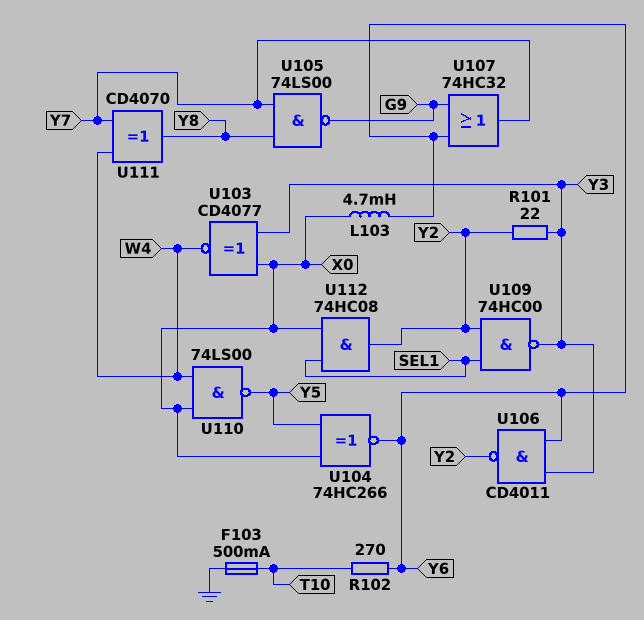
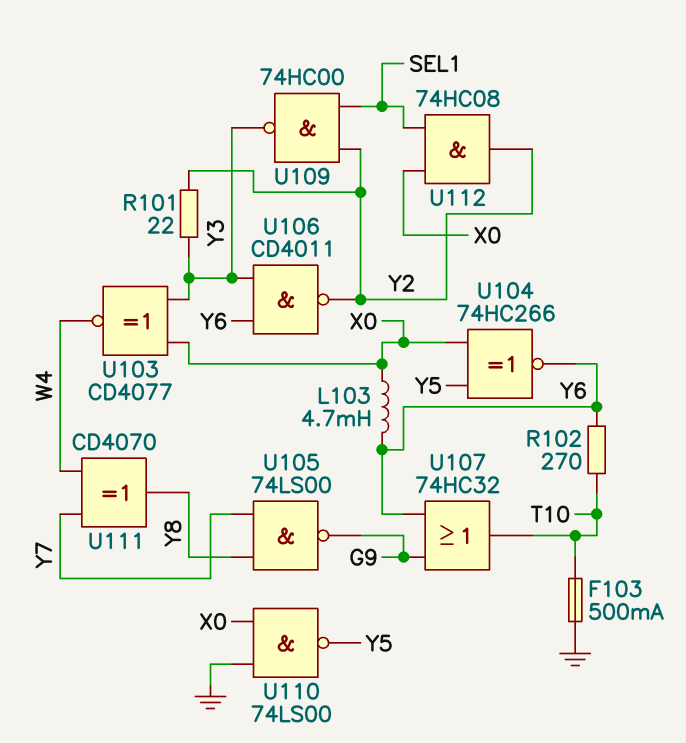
U107: OR 74HC32 (in G9, in Y6, out Y7) -> OR 74HC32 (in G9, in Y6, out T10)
U110: NAND 74LS00 (in W4, in X0, out Y5) -> NAND 74LS00 (in GND, in X0, out Y5)

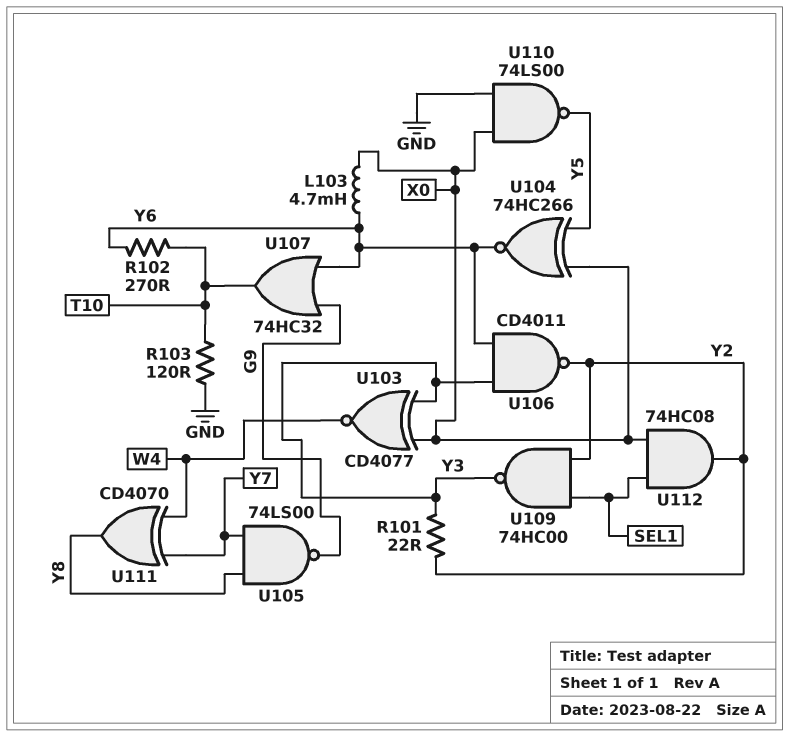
F103: 500mA (GND, T10) -> none
R103: none -> 120 (GND, T10)

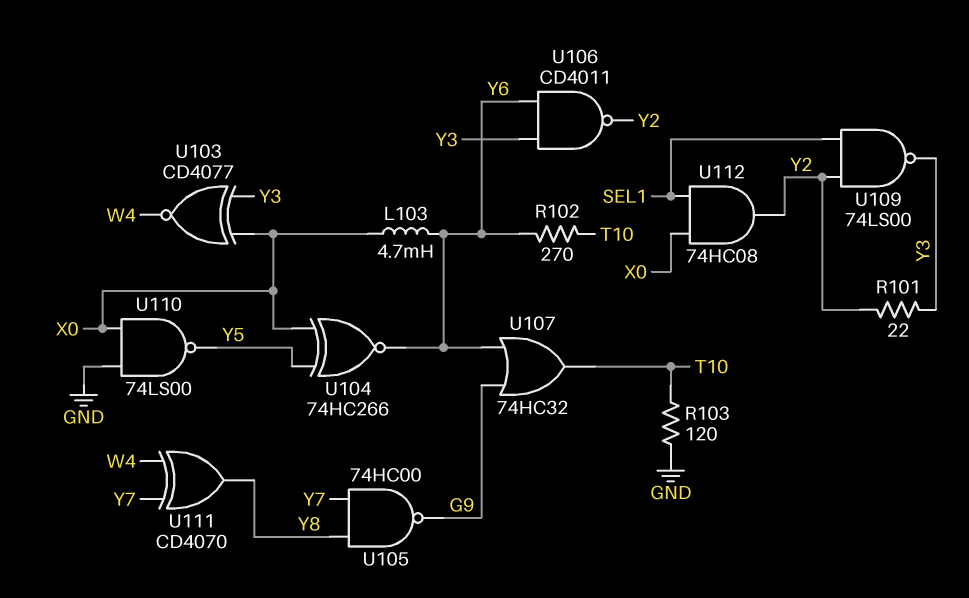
U105: NAND 74LS00 (in Y7, in Y8, out G9) -> NAND 74HC00 (in Y7, in Y8, out G9)
U109: NAND 74HC00 (in SEL1, in Y2, out Y3) -> NAND 74LS00 (in SEL1, in Y2, out Y3)

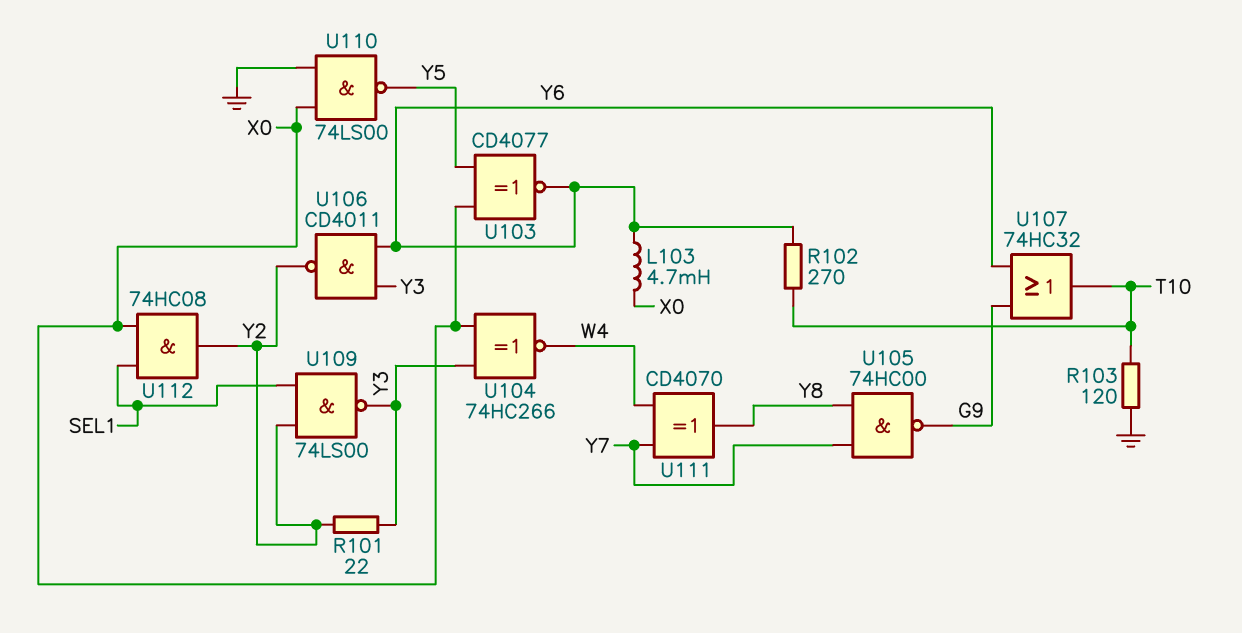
U103: XNOR CD4077 (in X0, in Y3, out W4) -> XNOR CD4077 (in X0, in Y5, out Y6)
U104: XNOR 74HC266 (in X0, in Y5, out Y6) -> XNOR 74HC266 (in X0, in Y3, out W4)

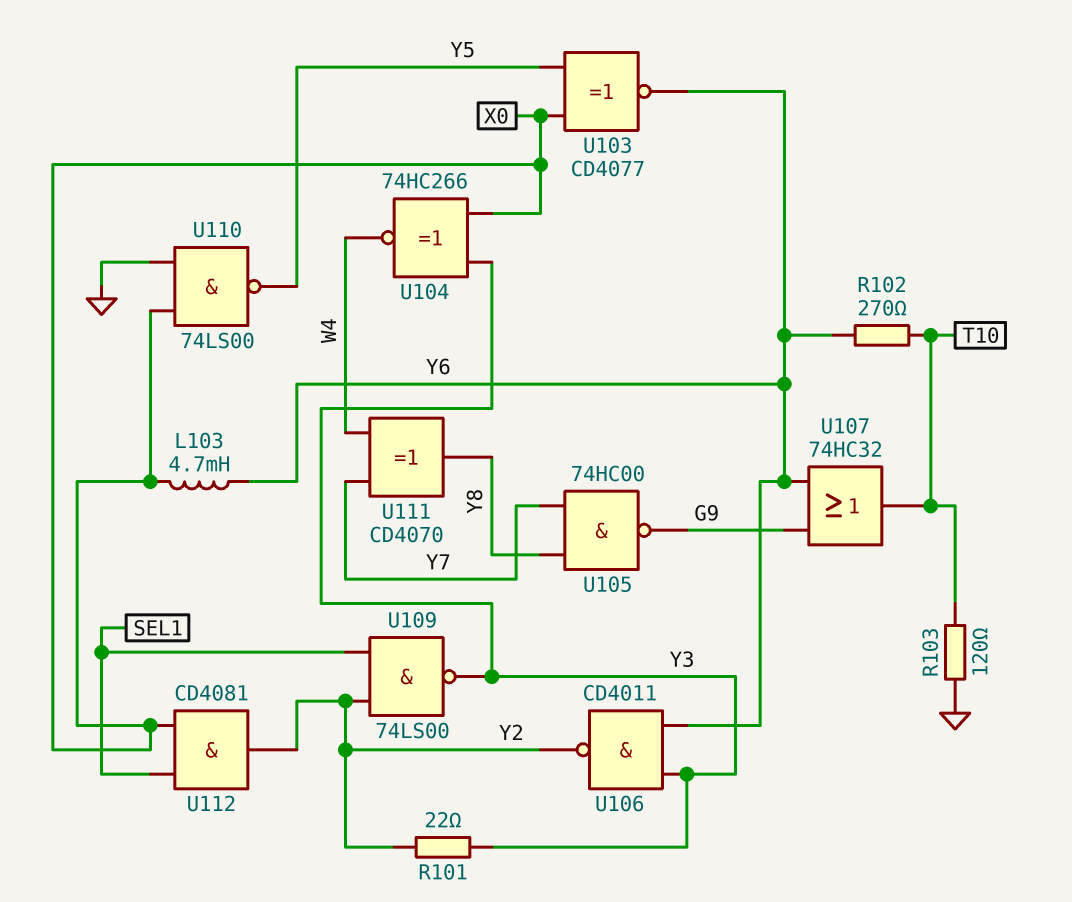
U112: AND 74HC08 (in SEL1, in X0, out Y2) -> AND CD4081 (in SEL1, in X0, out Y2)

